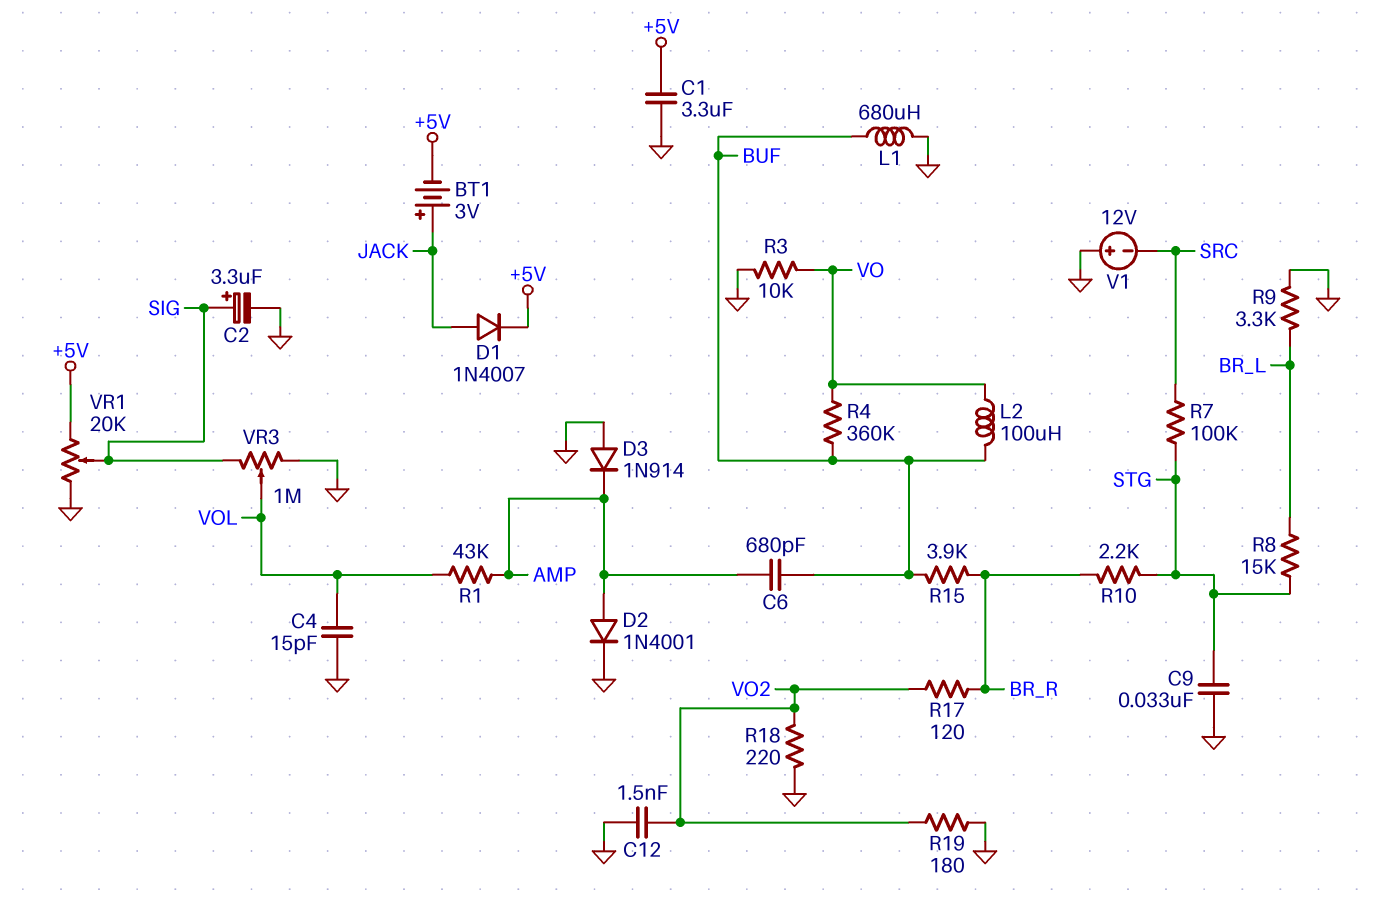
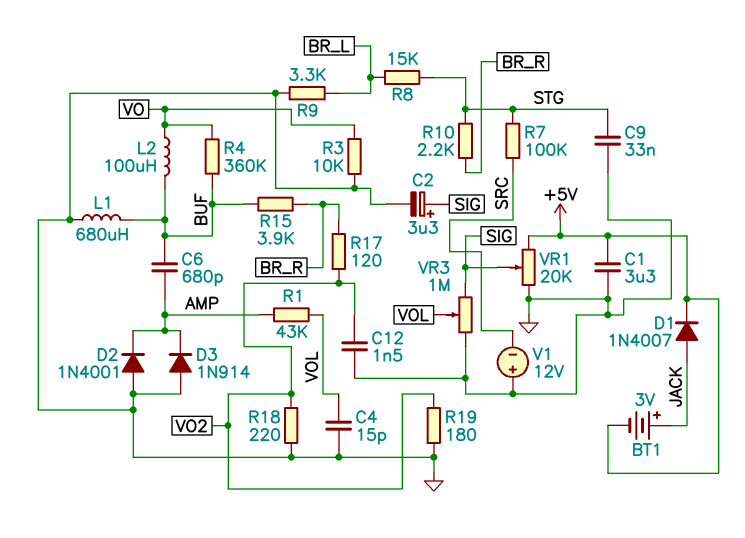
D2: diode 1N4001 (A AMP, K GND) -> diode 1N4001 (A GND, K AMP)

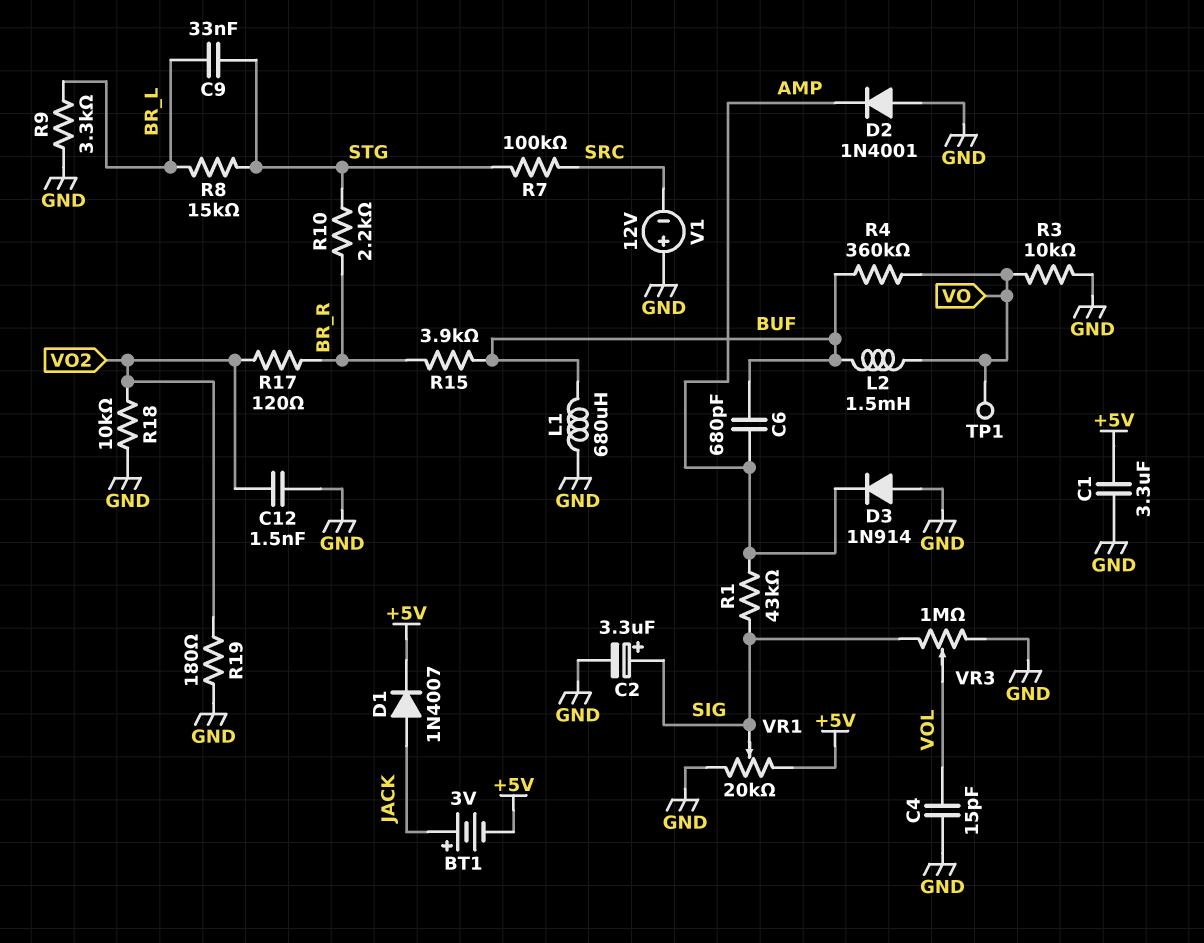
C9: 33nF (GND, STG) -> 33nF (BR_L, STG)
L2: 100uH (BUF, VO) -> 1.5mH (BUF, VO)
R1: 43k (AMP, VOL) -> 43k (AMP, SIG)
R18: 220 (GND, VO2) -> 10k (GND, VO2)
TP1: none -> test point (VO)

